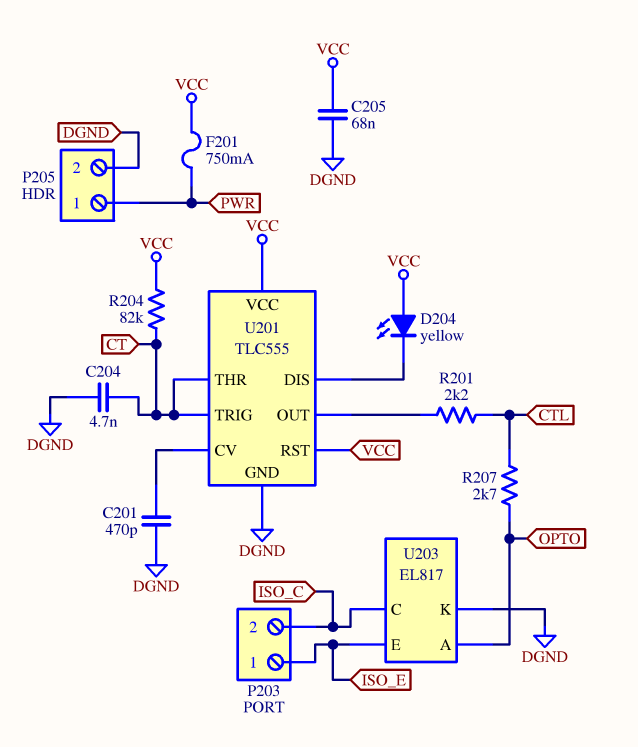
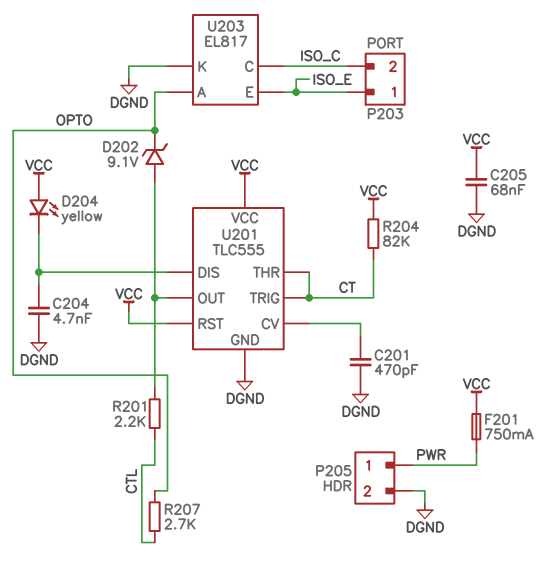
C204: 4.7nF (CT, DGND) -> 4.7nF (DGND, U201/DIS)
D202: none -> zener 9.1V (A U201/OUT, K OPTO)

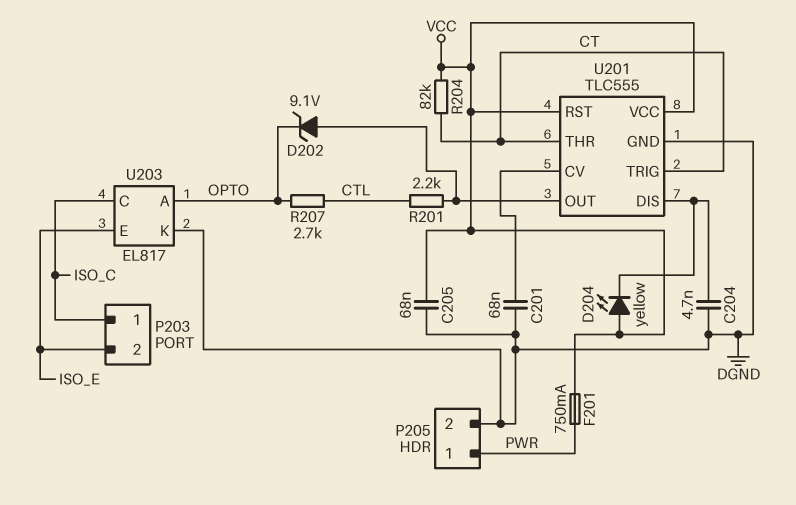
C201: 470pF (DGND, U201/CV) -> 68nF (DGND, U201/CV)
P203 pin 1: ISO_E -> ISO_C
P203 pin 2: ISO_C -> ISO_E

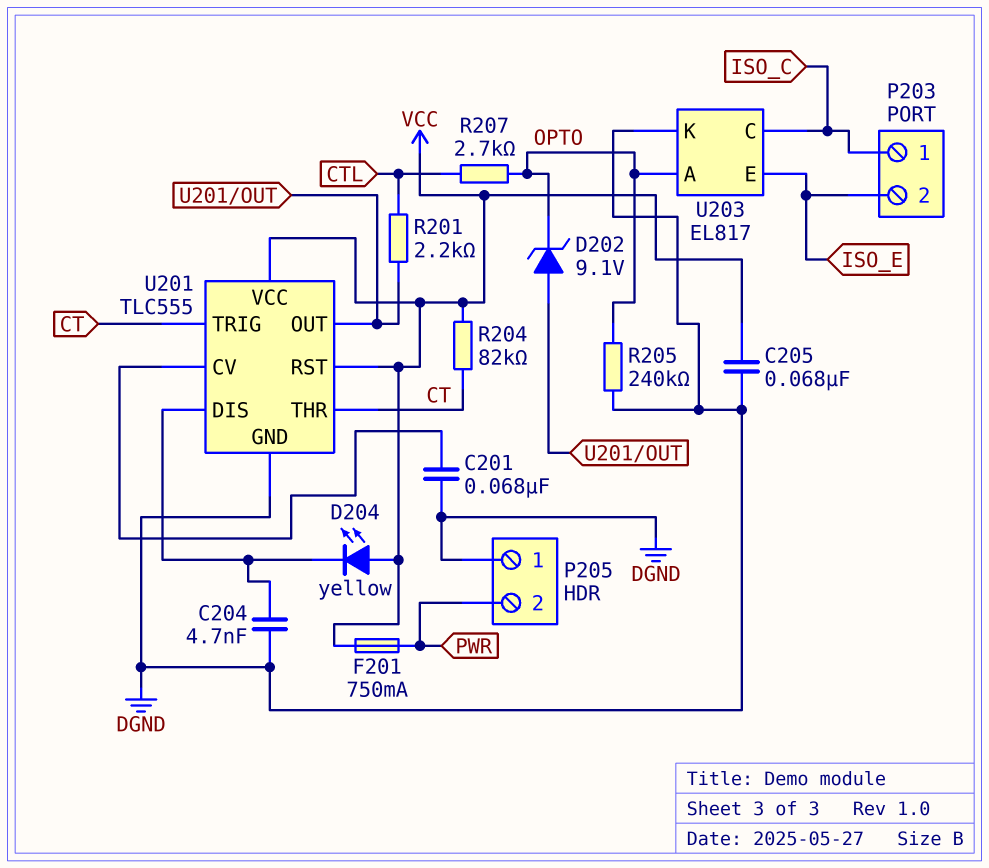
P205 pin 1: PWR -> DGND
P205 pin 2: DGND -> PWR
R205: none -> 240k (DGND, OPTO)

